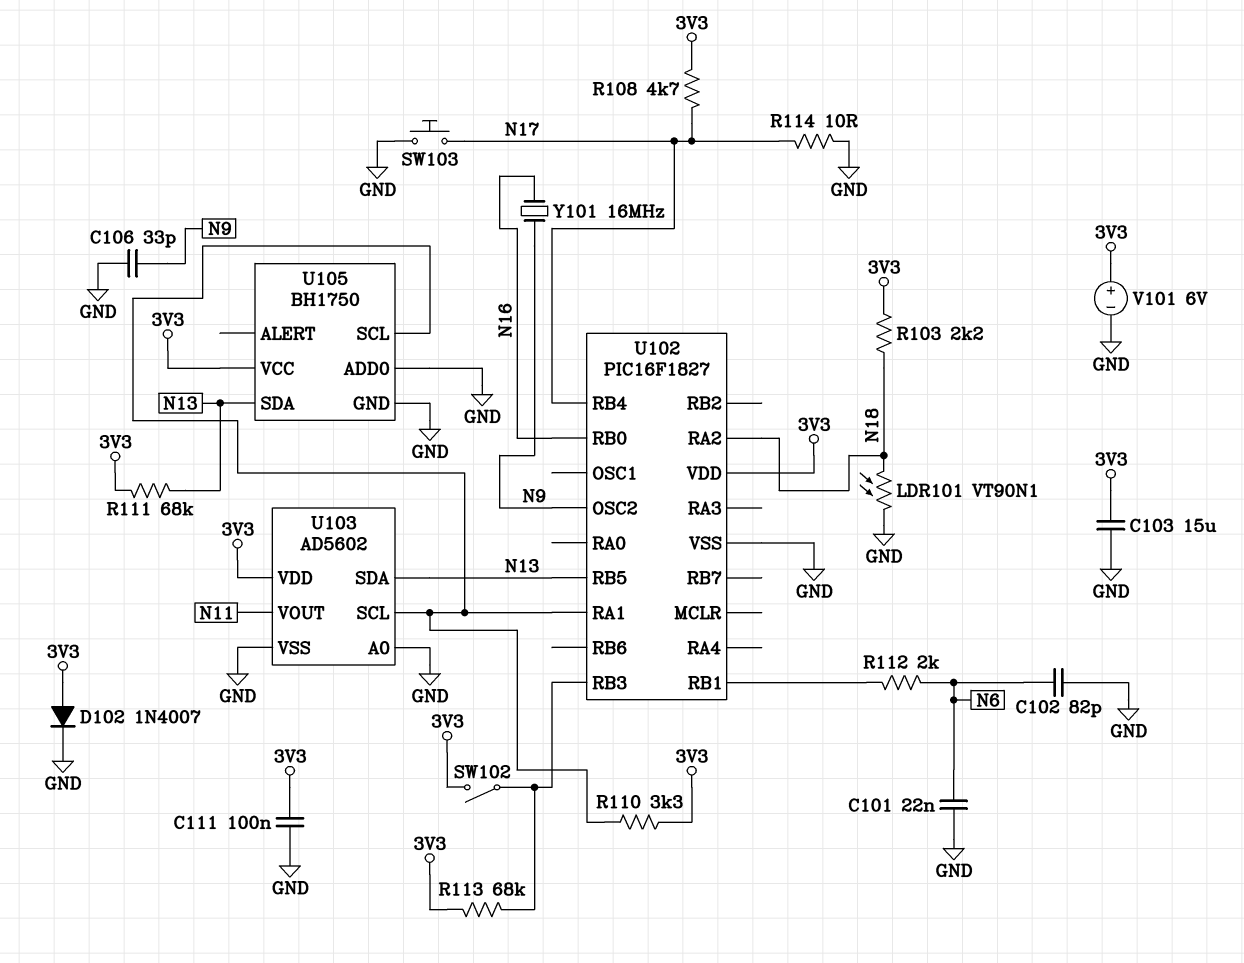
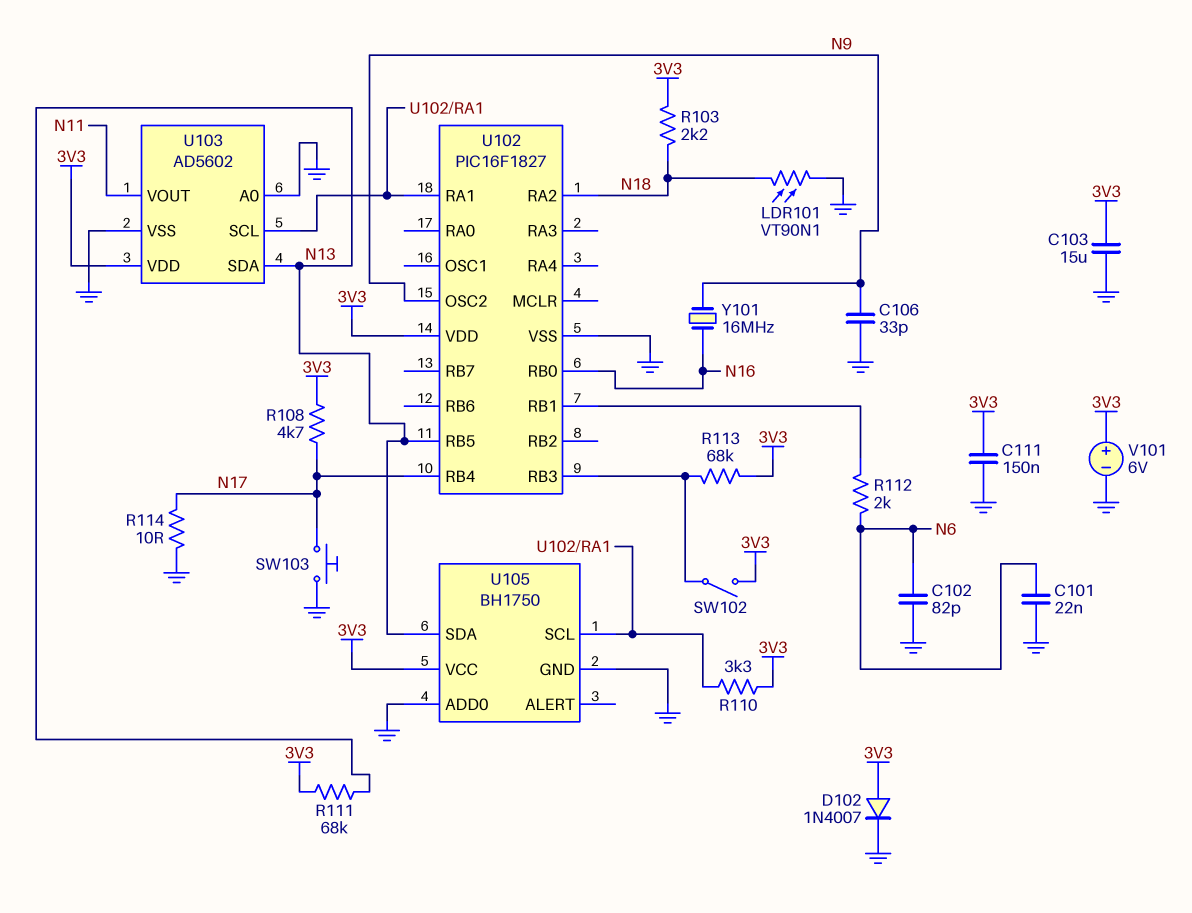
C111: 100nF (3V3, GND) -> 150nF (3V3, GND)

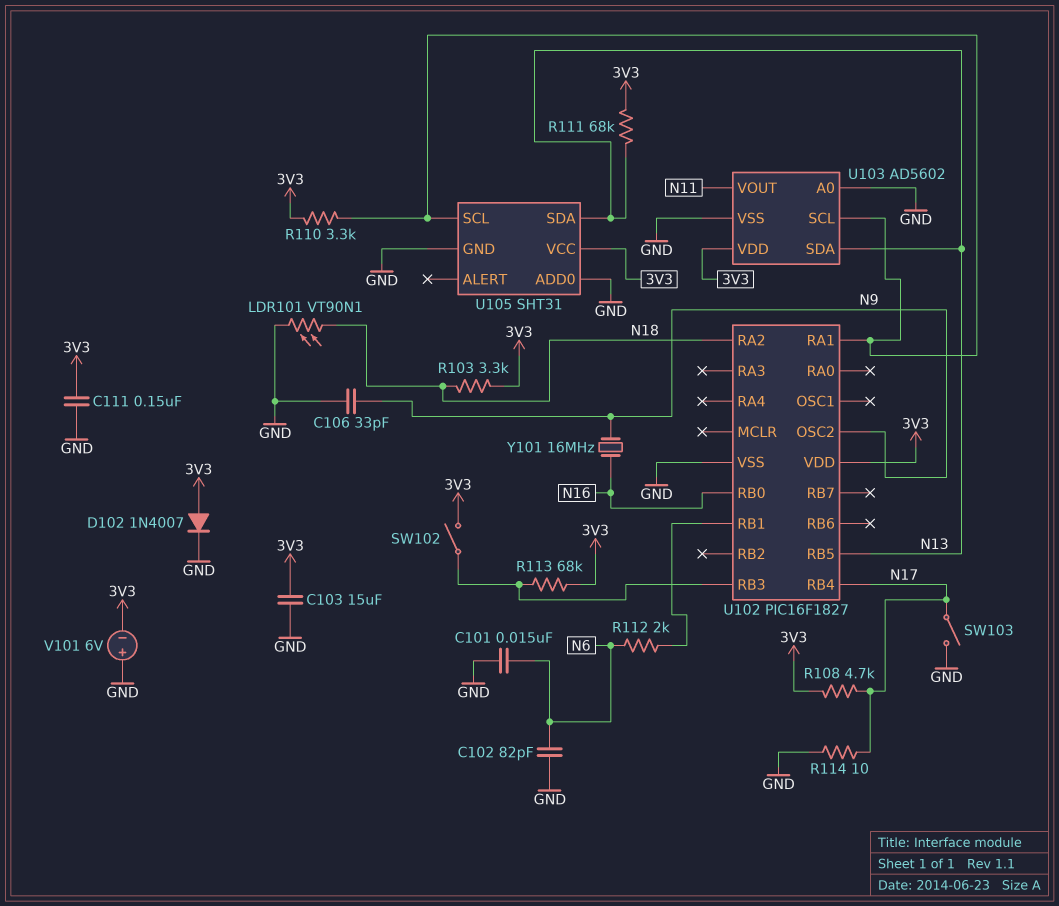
C101: 22nF (GND, N6) -> 15nF (GND, N6)
R103: 2.2k (3V3, N18) -> 3.3k (3V3, N18)
SW103: button (GND, N17) -> switch (GND, N17)
U105: BH1750 -> SHT31
V101: 6V (plus 3V3, minus GND) -> 6V (plus GND, minus 3V3)

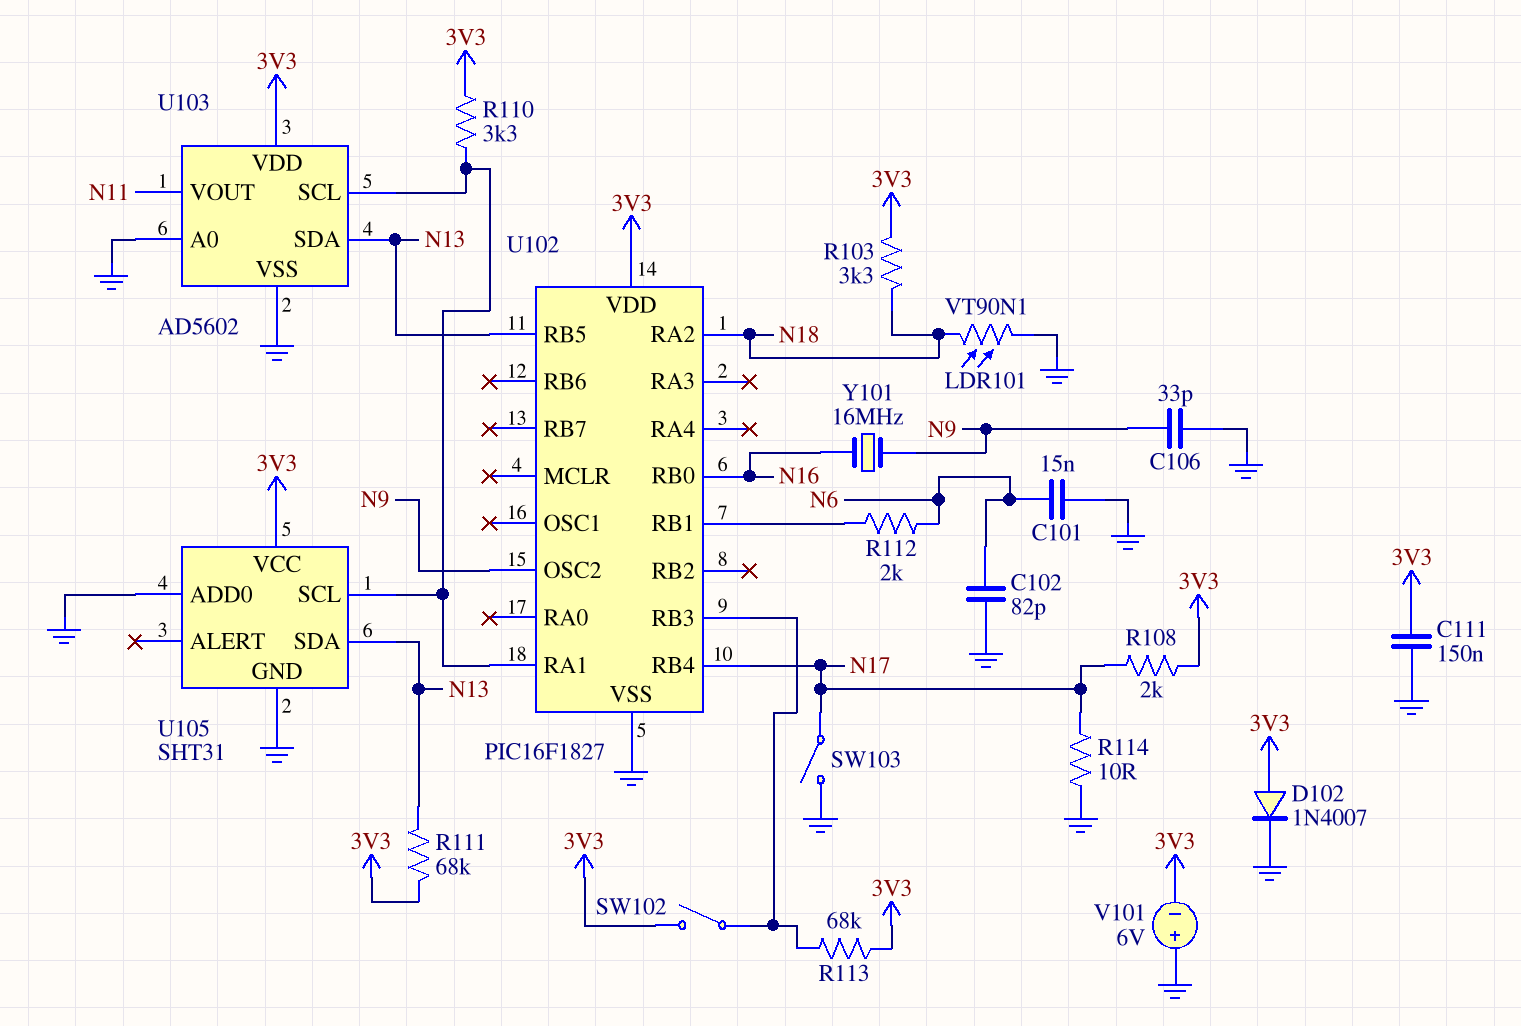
C103: 15uF (3V3, GND) -> none
R108: 4.7k (3V3, N17) -> 2k (3V3, N17)

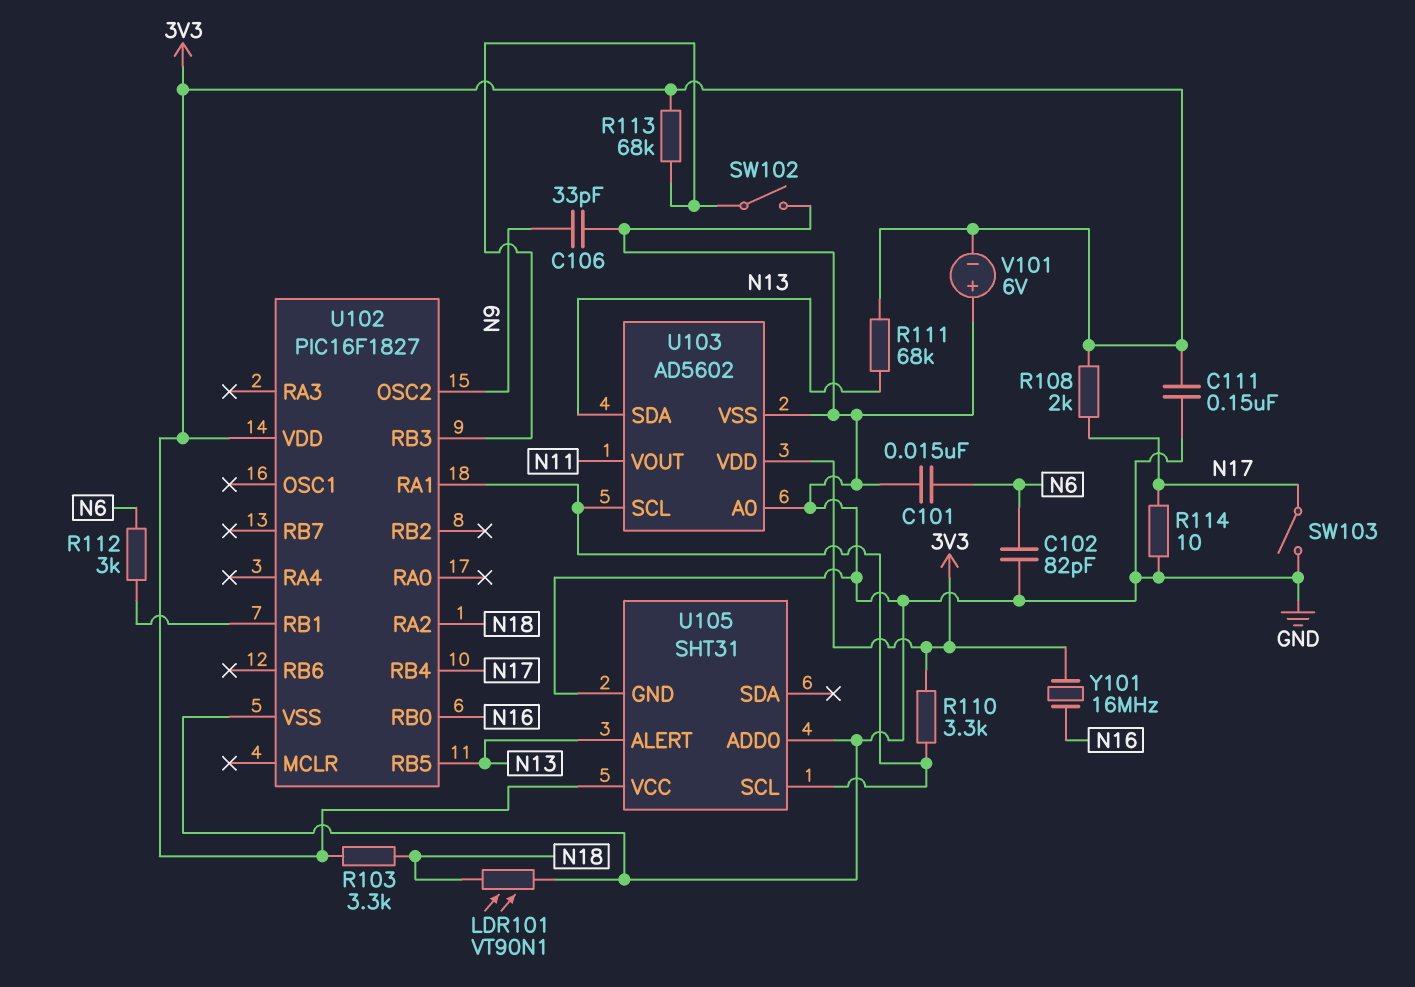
D102: diode 1N4007 (A 3V3, K GND) -> none
R112: 2k (N6, U102/RB1) -> 3k (N6, U102/RB1)
SW102: switch (3V3, U102/RB3) -> switch (GND, U102/RB3)
U105 pin ALERT: none -> N13
U105 pin SDA: N13 -> none
Y101: 16MHz (N9, N16) -> 16MHz (3V3, N16)

